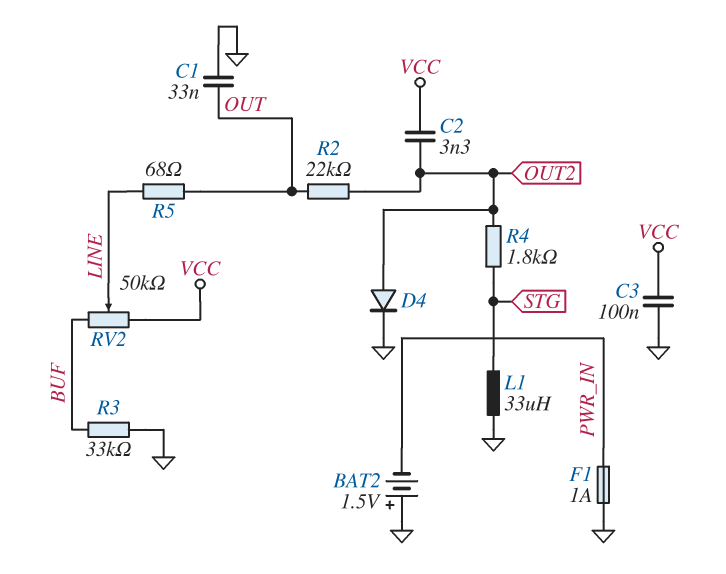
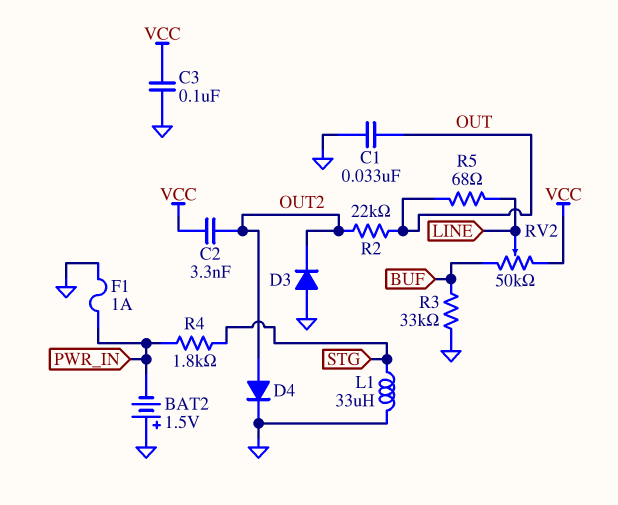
D3: none -> diode (A GND, K OUT2)
R4: 1.8k (OUT2, STG) -> 1.8k (PWR_IN, STG)

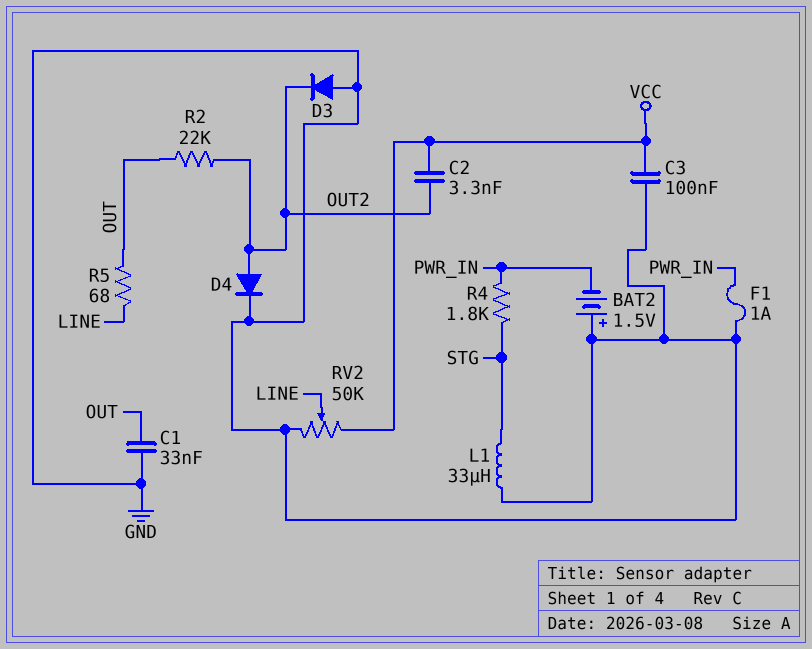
R3: 33k (BUF, GND) -> none
RV2: 50k (BUF, VCC, wiper LINE) -> 50k (GND, VCC, wiper LINE)

